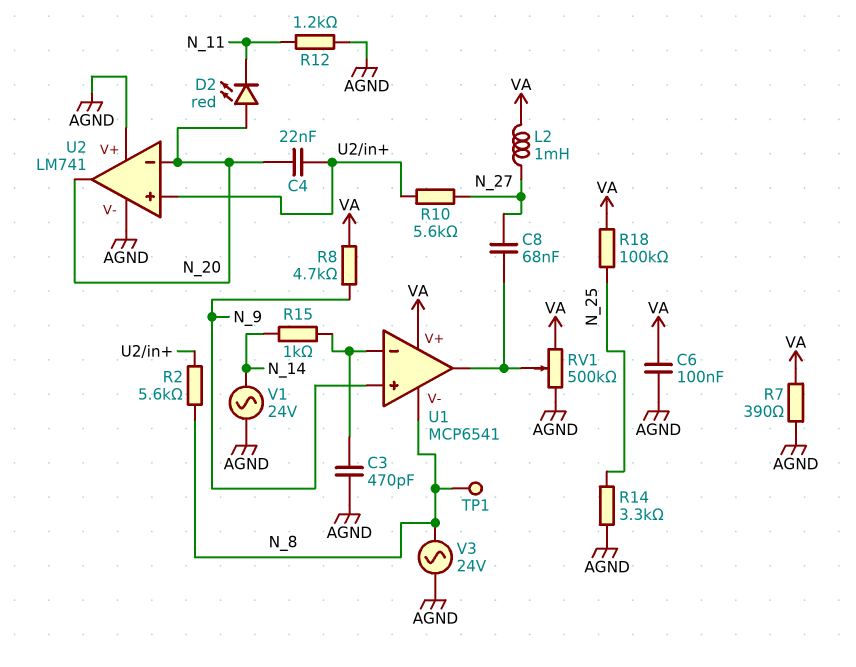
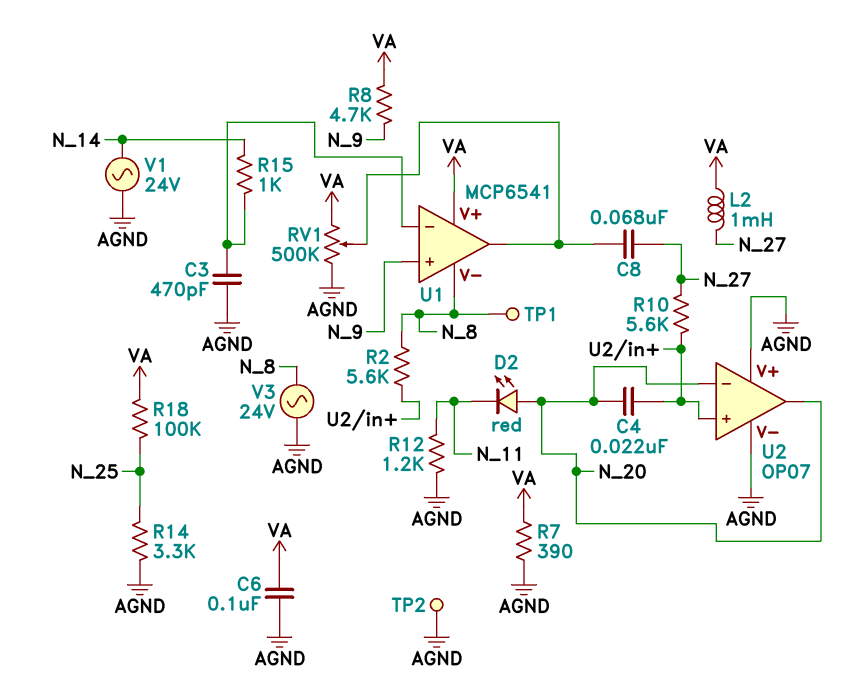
TP2: none -> test point (AGND)
U2: LM741 -> OP07

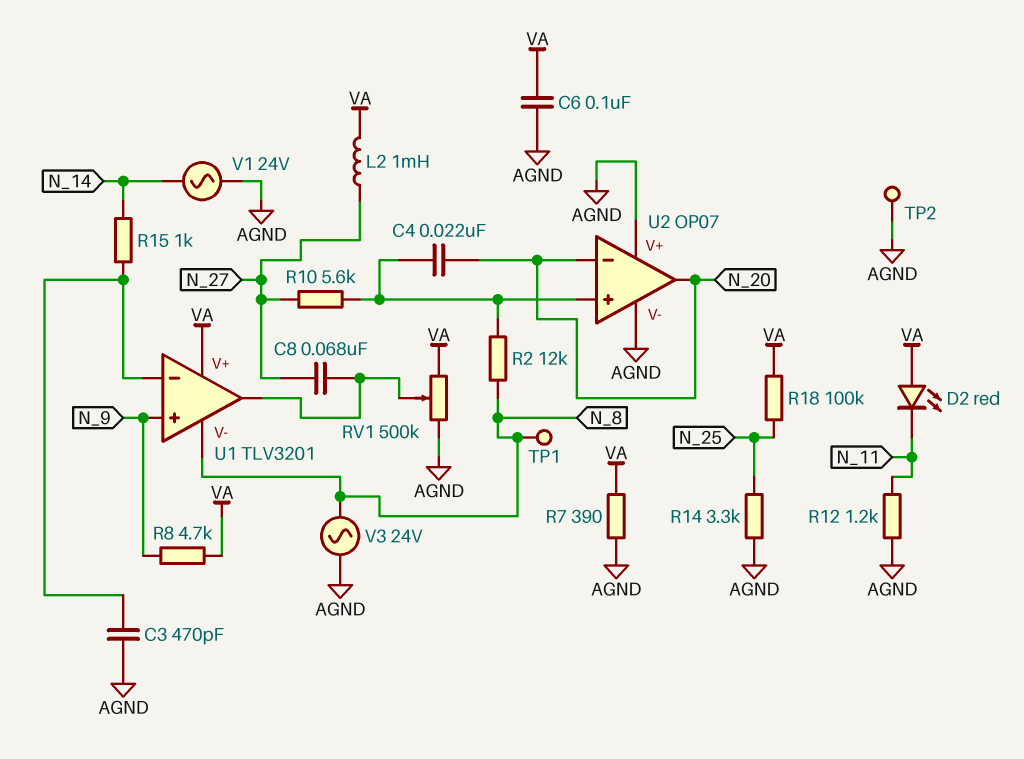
D2: LED red (A N_20, K N_11) -> LED red (A VA, K N_11)
R2: 5.6k (N_8, U2/in+) -> 12k (N_8, U2/in+)
U1: MCP6541 -> TLV3201

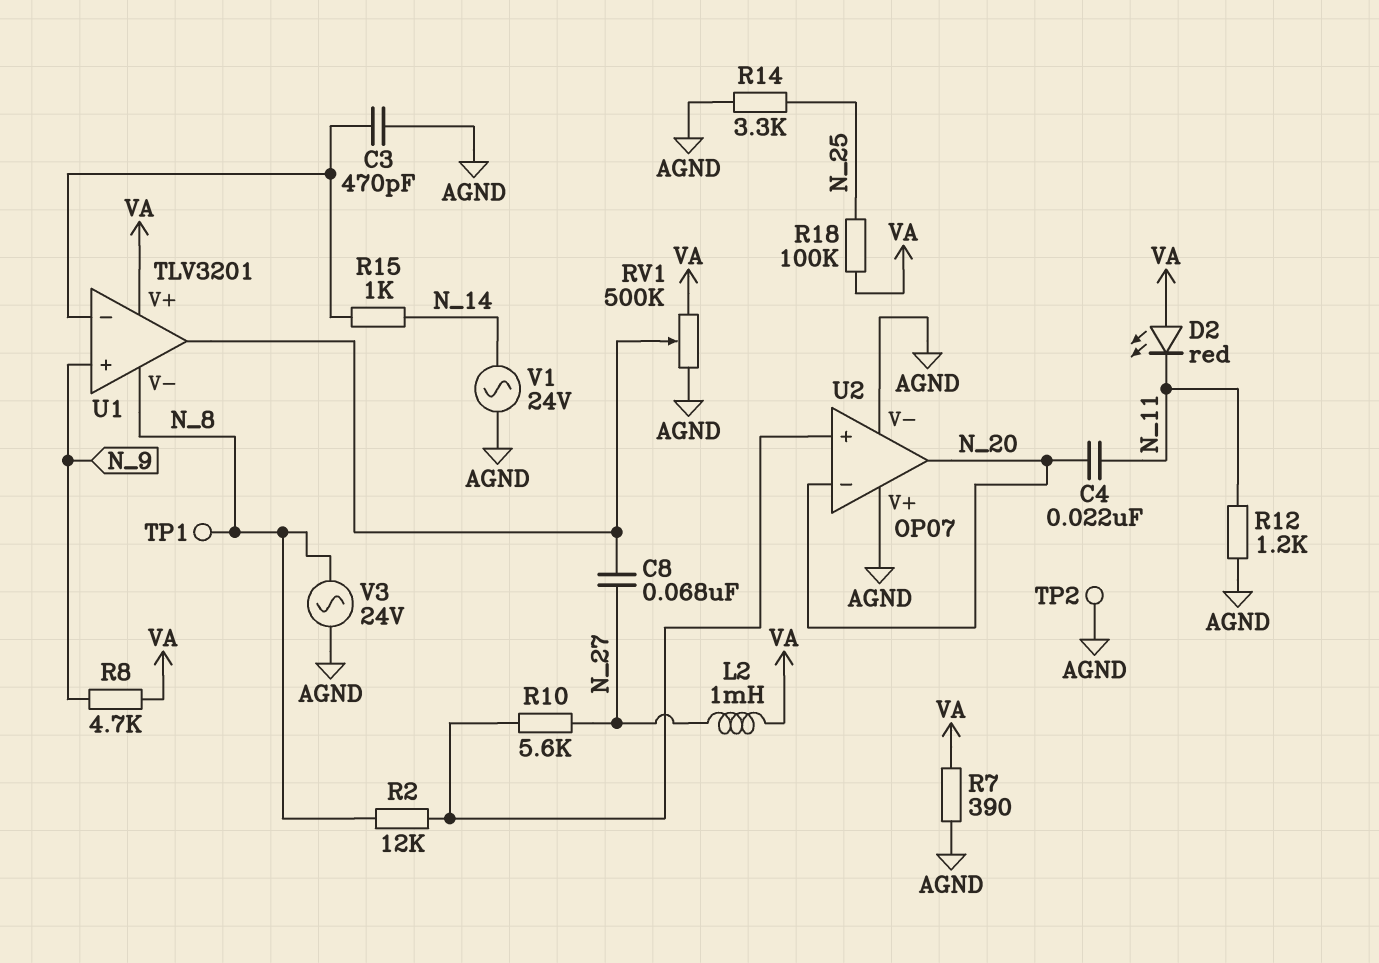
C4: 22nF (N_20, U2/in+) -> 22nF (N_11, N_20)
C6: 100nF (AGND, VA) -> none

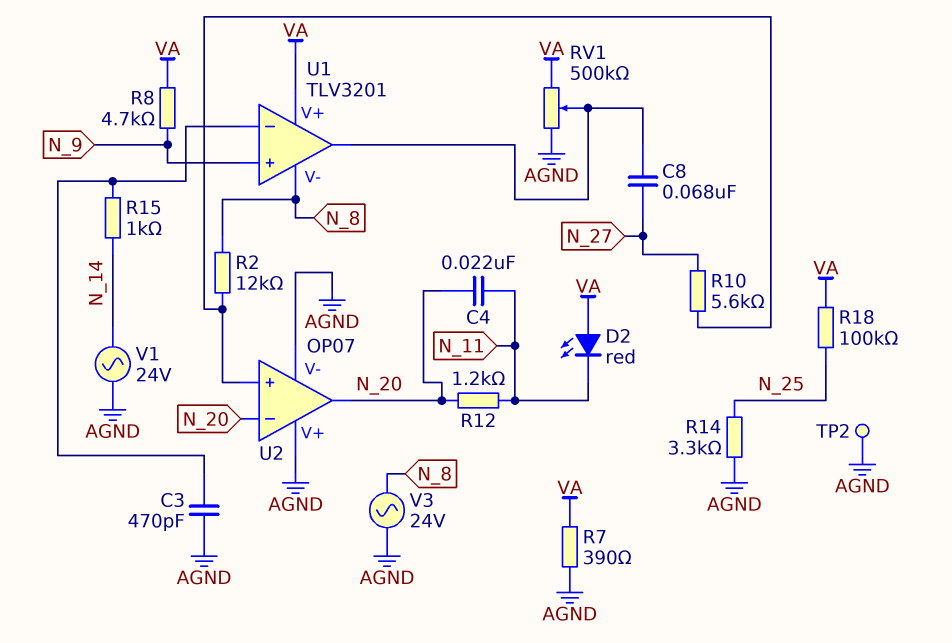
L2: 1mH (N_27, VA) -> none
R12: 1.2k (AGND, N_11) -> 1.2k (N_11, N_20)
TP1: test point (N_8) -> none

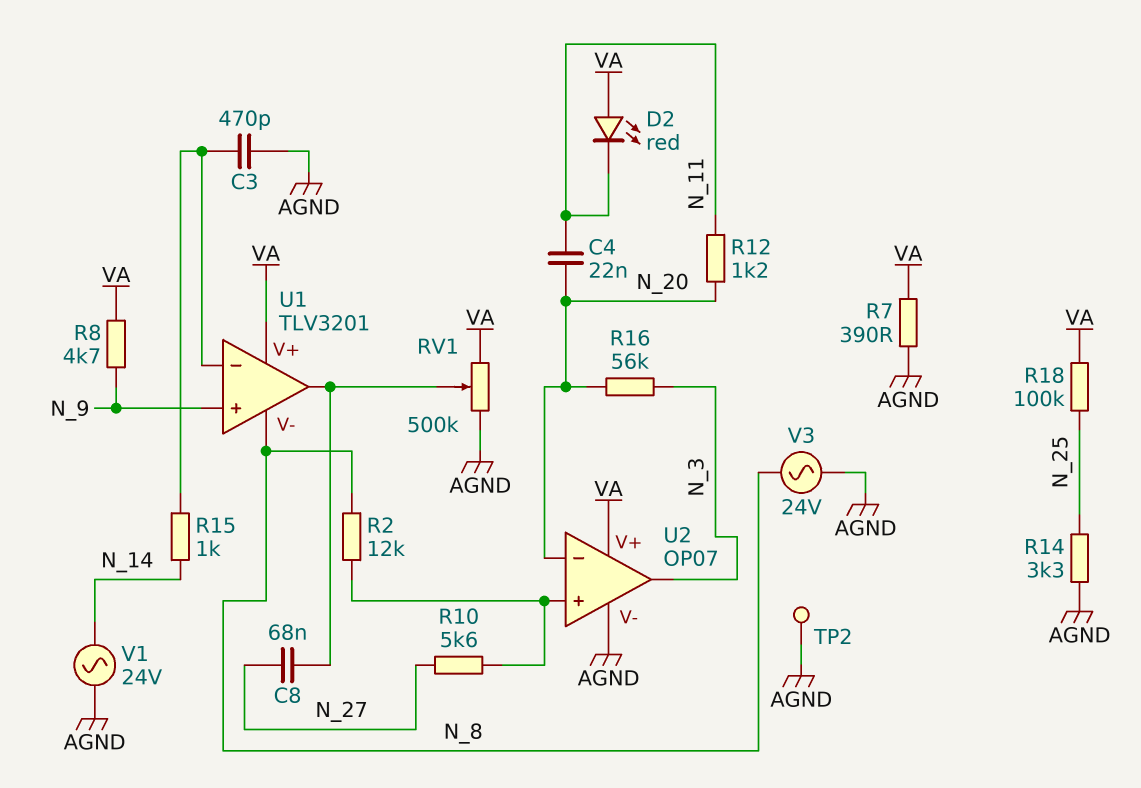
R16: none -> 56k (N_3, N_20)
U2 pin V+: AGND -> VA
U2 pin out: N_20 -> N_3

